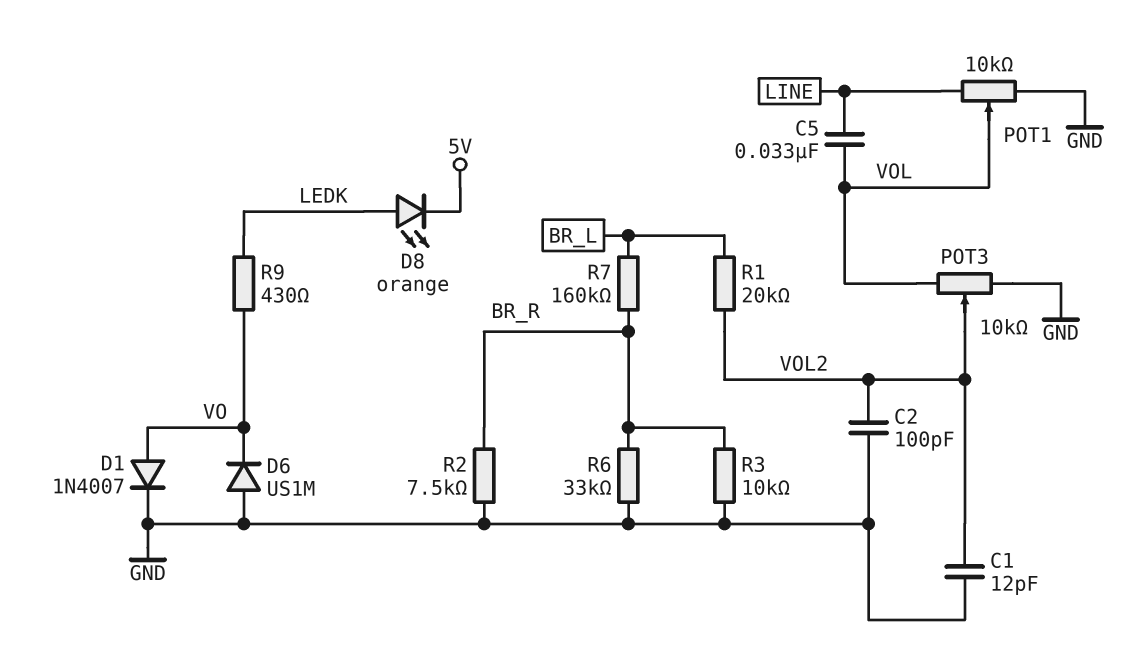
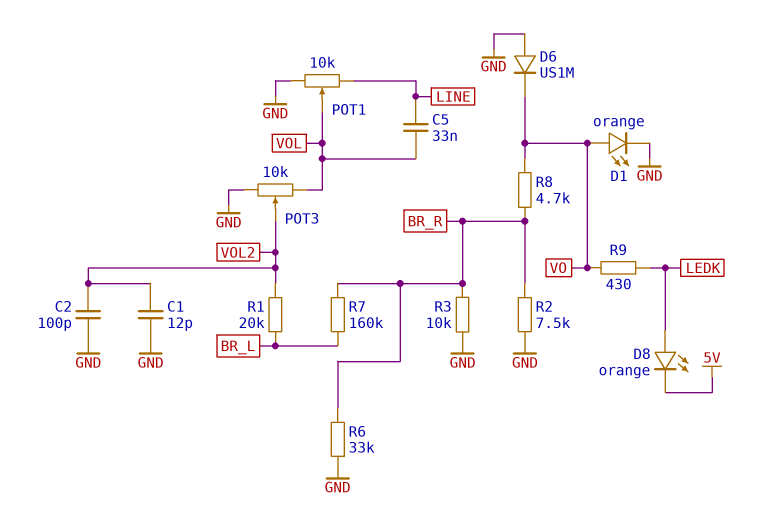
D1: diode 1N4007 (A VO, K GND) -> LED orange (A VO, K GND)
R8: none -> 4.7k (BR_R, VO)

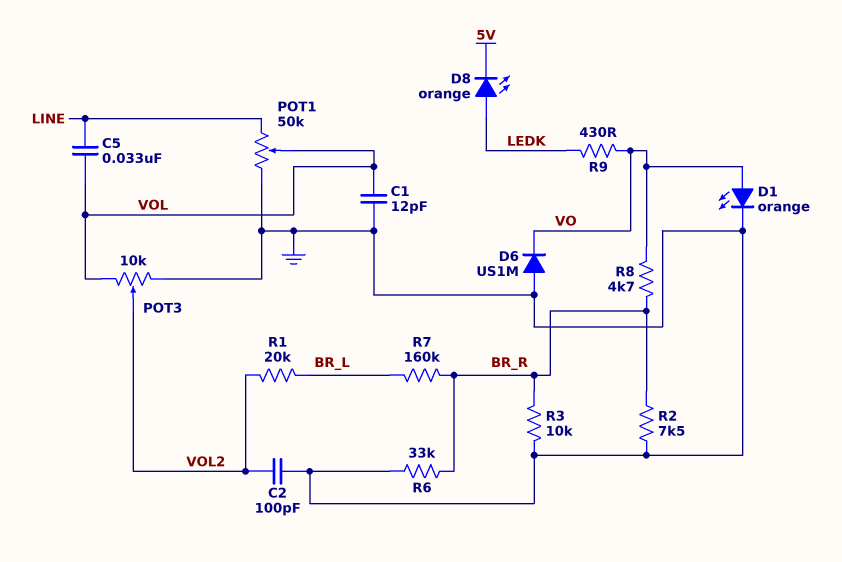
C1: 12pF (GND, VOL2) -> 12pF (GND, VOL)
POT1: 10k (GND, LINE, wiper VOL) -> 50k (GND, LINE, wiper VOL)

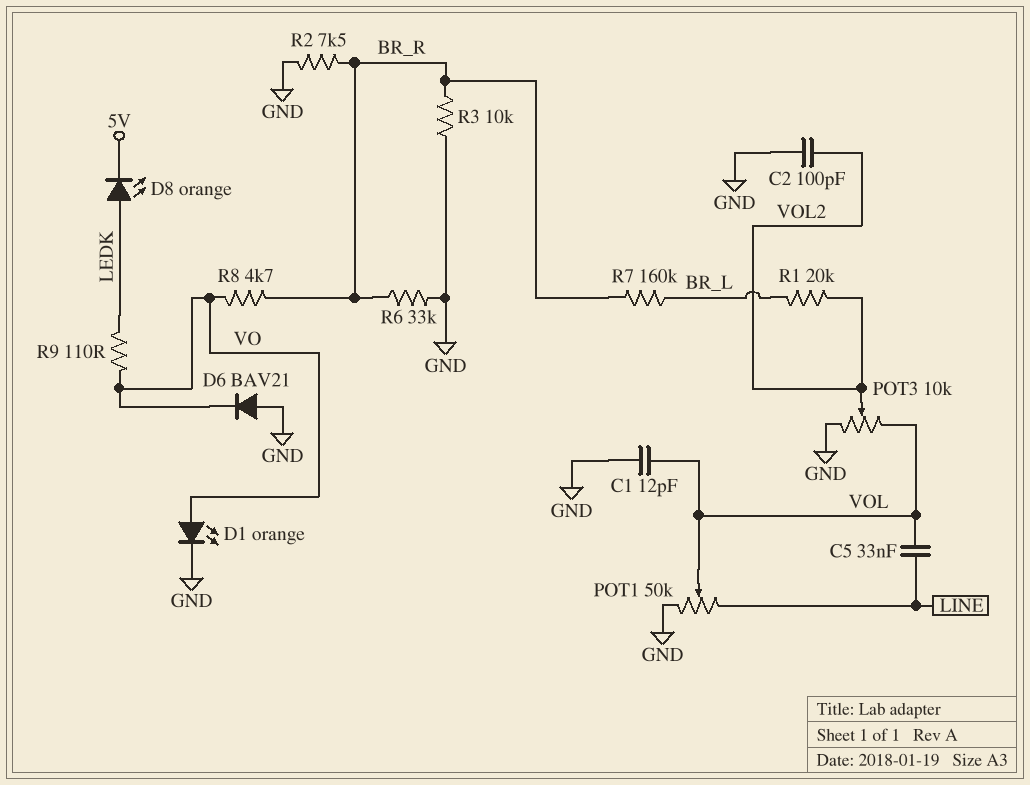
D6: diode US1M (A GND, K VO) -> diode BAV21 (A GND, K VO)
R9: 430 (LEDK, VO) -> 110 (LEDK, VO)

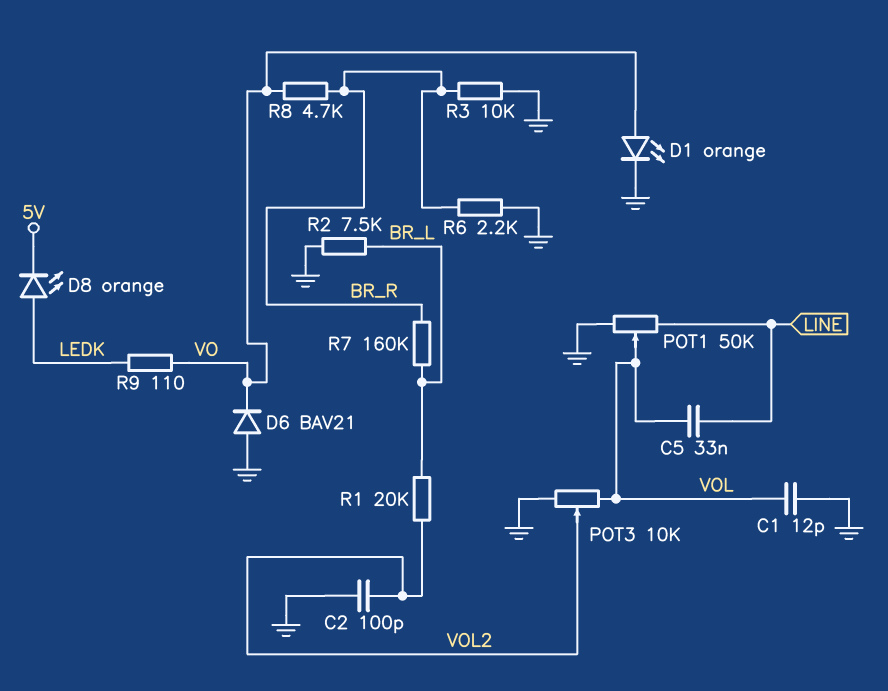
R2: 7.5k (BR_R, GND) -> 7.5k (BR_L, GND)
R6: 33k (BR_R, GND) -> 2.2k (BR_R, GND)

